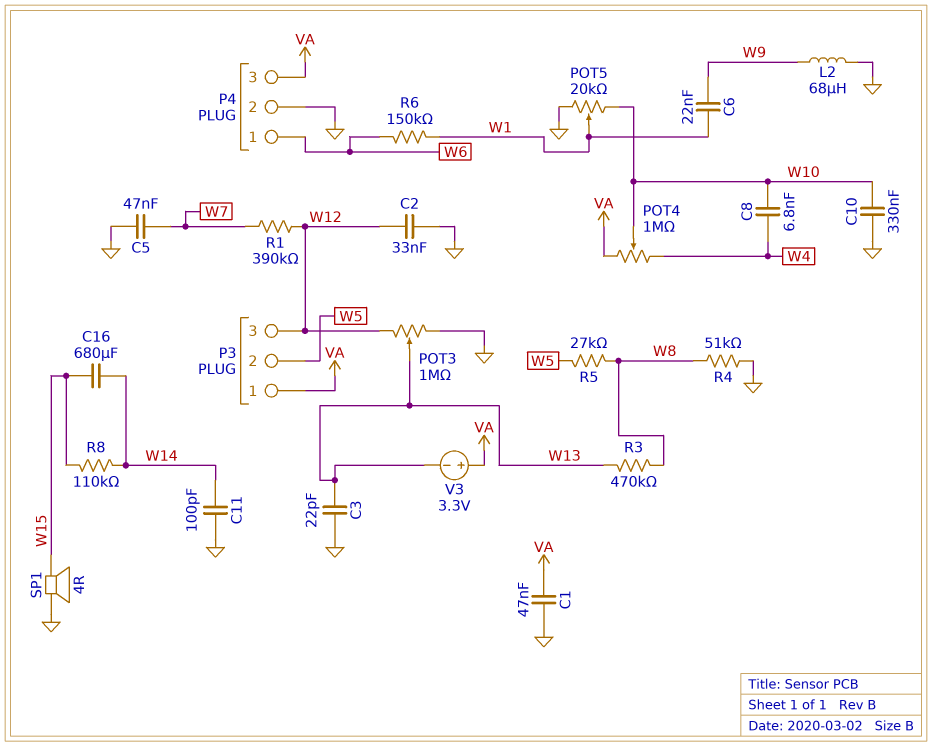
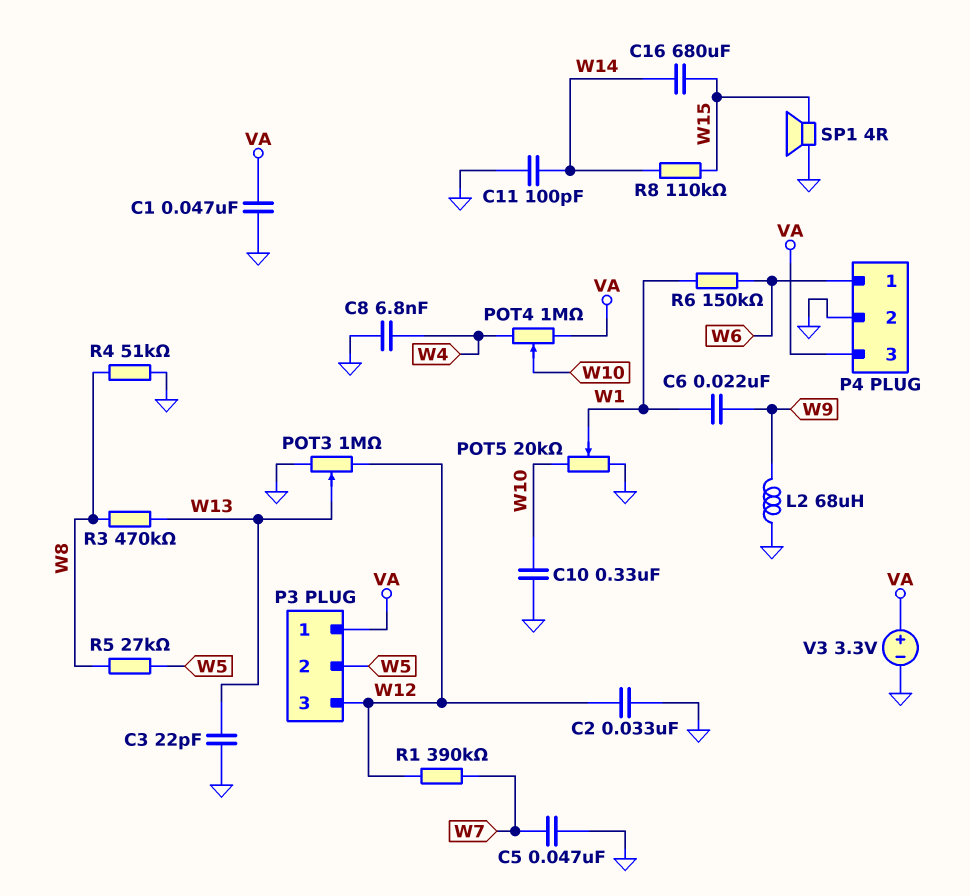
C8: 6.8nF (W4, W10) -> 6.8nF (GND, W4)
V3: 3.3V (plus VA, minus W13) -> 3.3V (plus VA, minus GND)

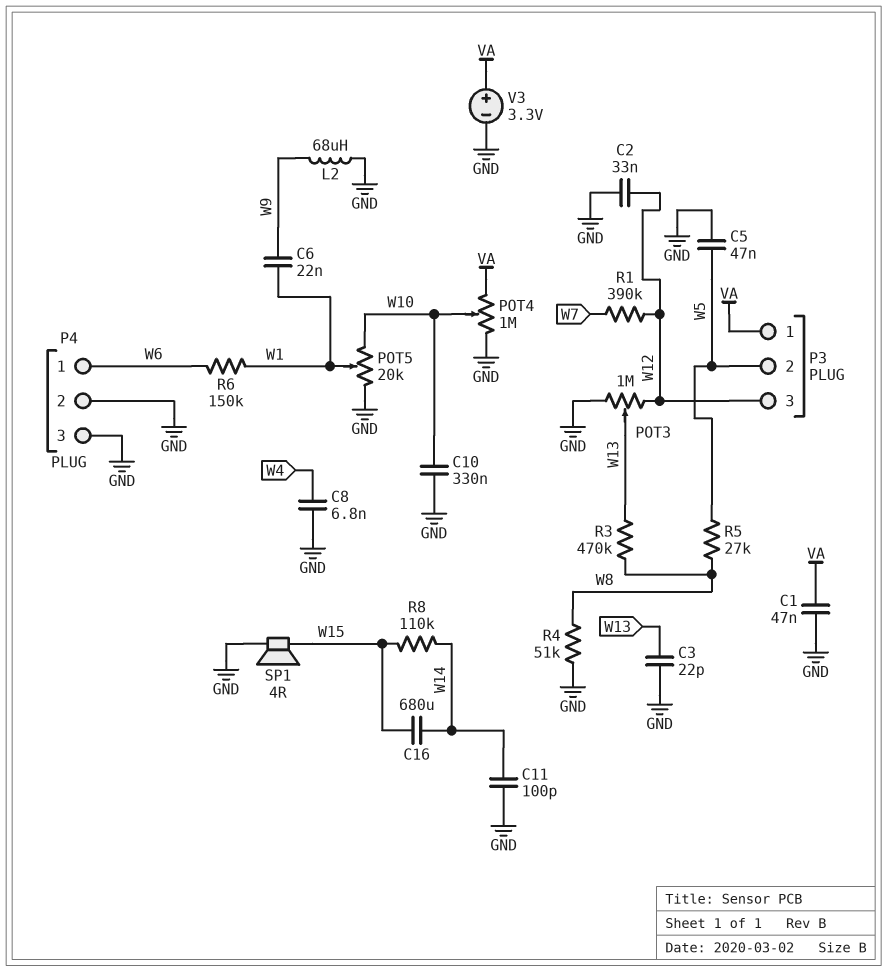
C5: 47nF (GND, W7) -> 47nF (GND, W5)
P4 pin 3: VA -> GND
POT4: 1M (VA, W4, wiper W10) -> 1M (GND, VA, wiper W10)

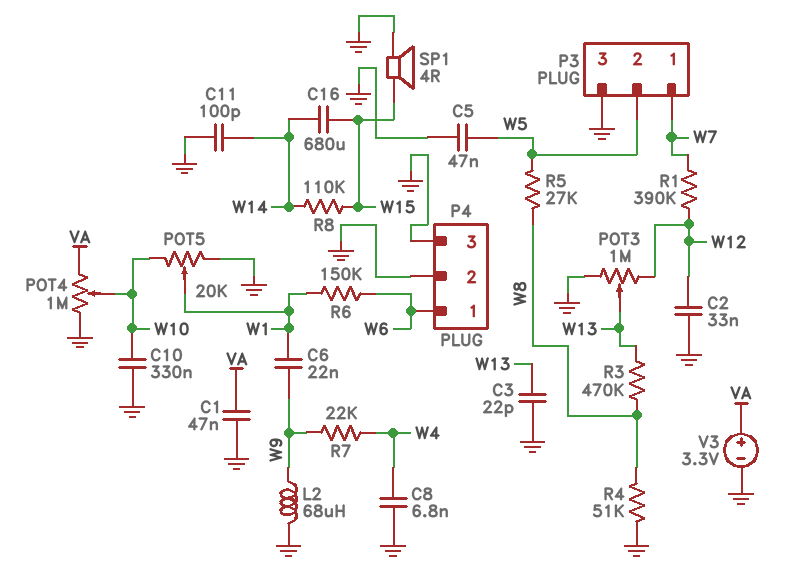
P3 pin 1: VA -> W7
P3 pin 3: W12 -> GND
R7: none -> 22k (W4, W9)

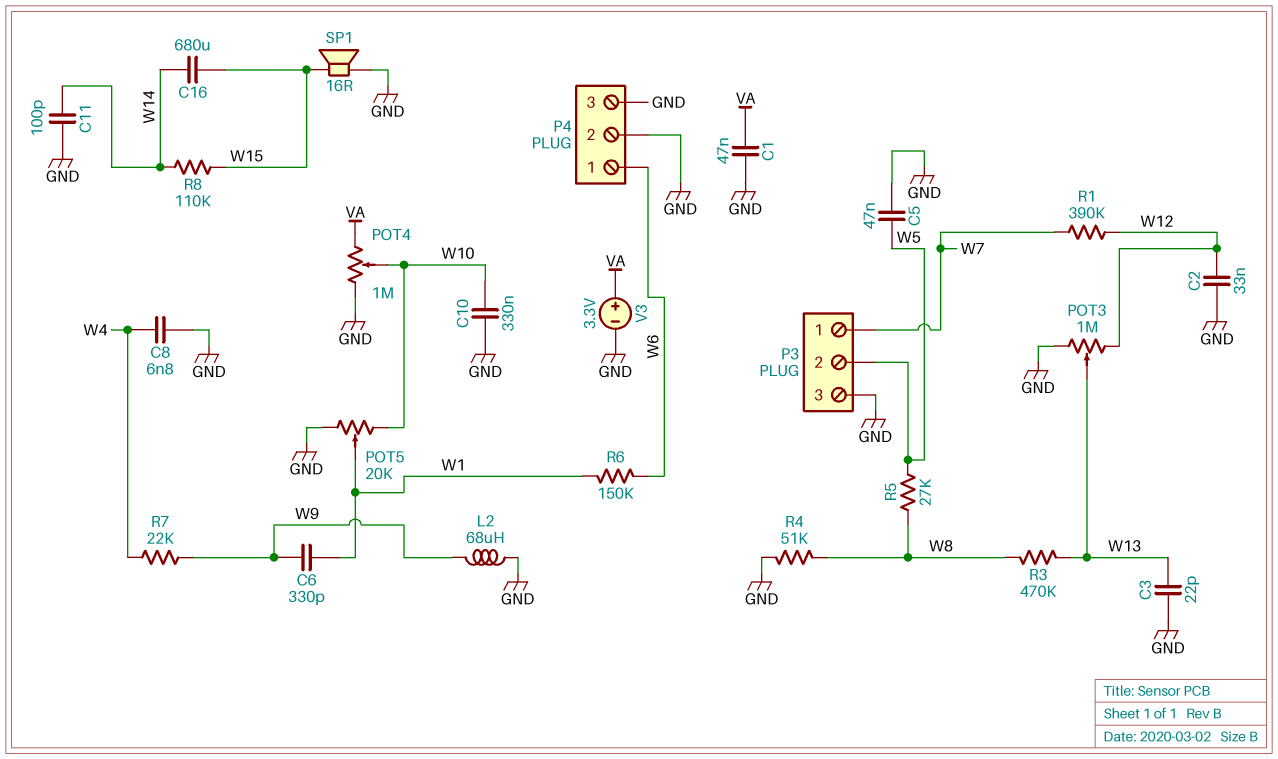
C6: 22nF (W1, W9) -> 330pF (W1, W9)
SP1: speaker 4R (GND, W15) -> speaker 16R (GND, W15)

